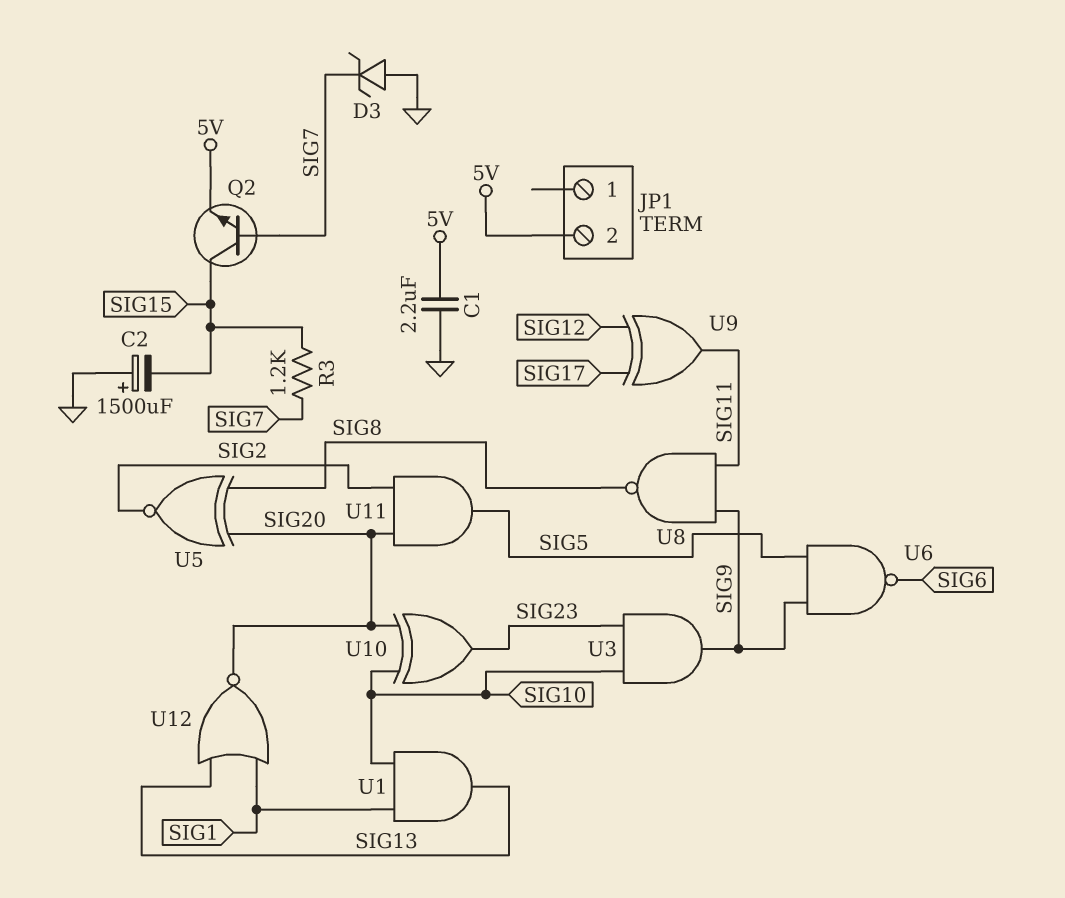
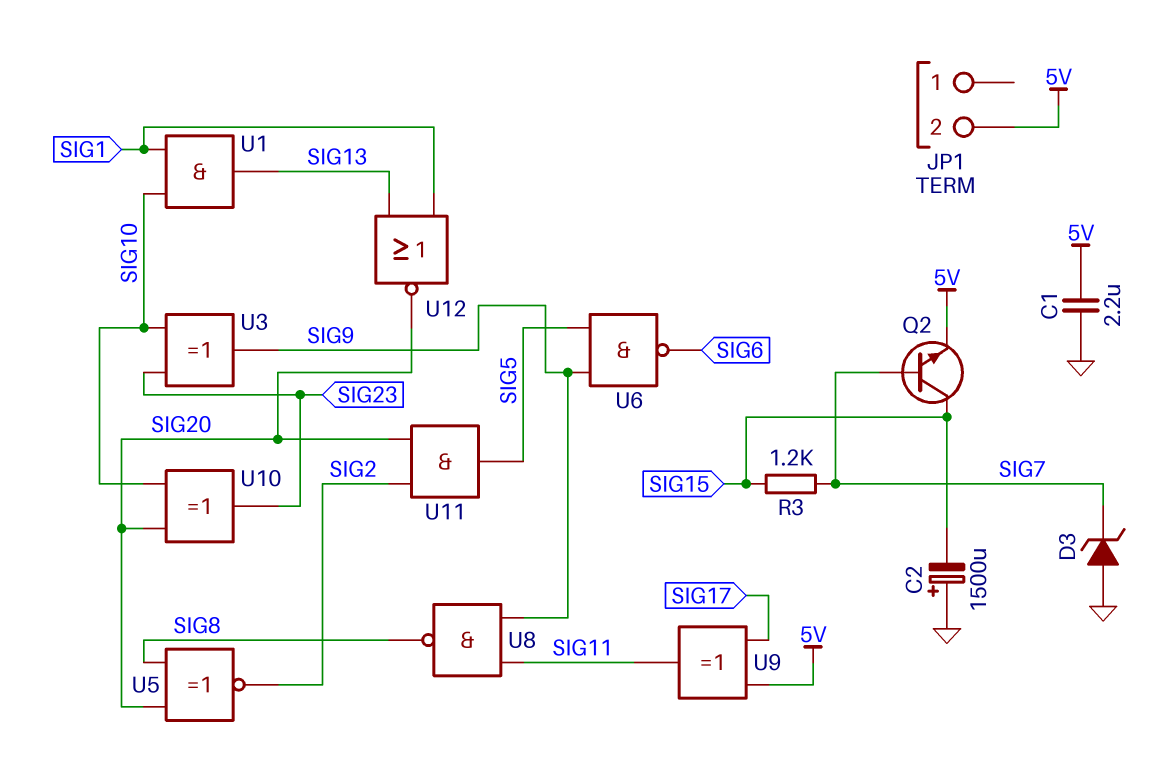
U3: AND (in SIG10, in SIG23, out SIG9) -> XOR (in SIG10, in SIG23, out SIG9)
U9: XOR (in SIG12, in SIG17, out SIG11) -> XOR (in 5V, in SIG17, out SIG11)

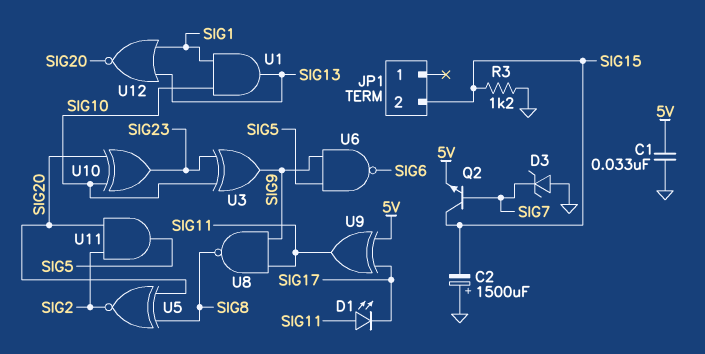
C1: 2.2uF (5V, GND) -> 33nF (5V, GND)
D1: none -> LED (A SIG11, K SIG17)
JP1 pin 2: 5V -> SIG15
R3: 1.2k (SIG7, SIG15) -> 1.2k (GND, SIG15)

